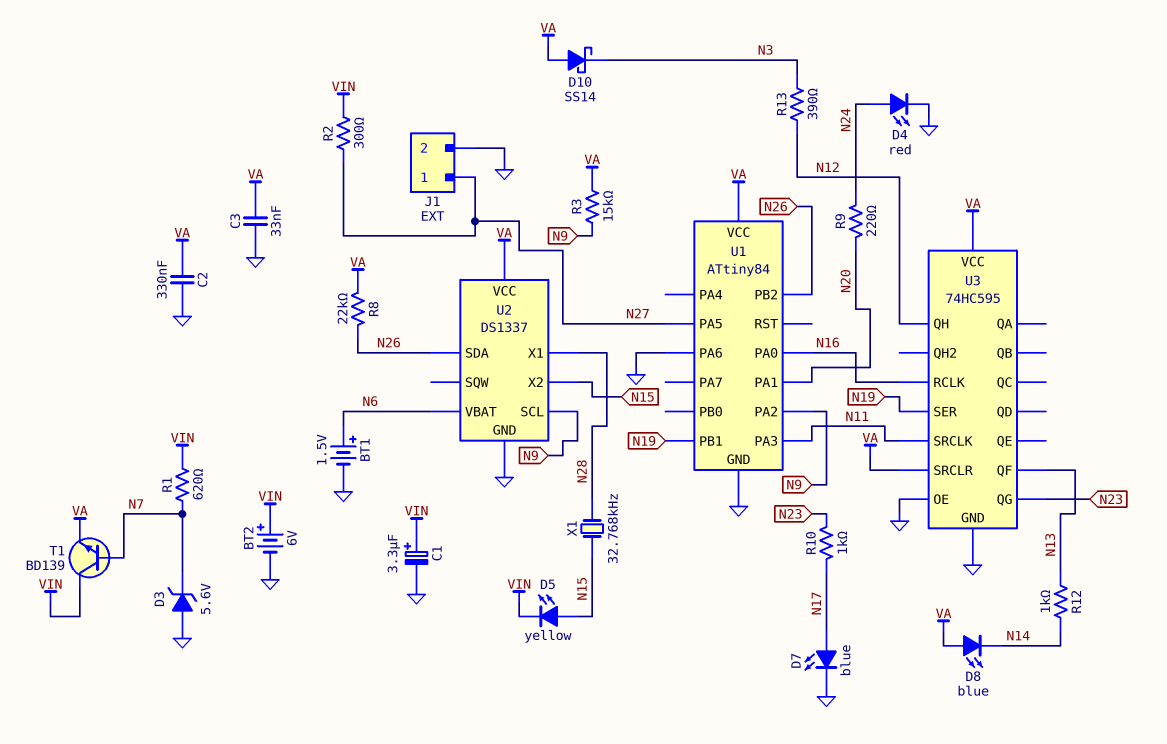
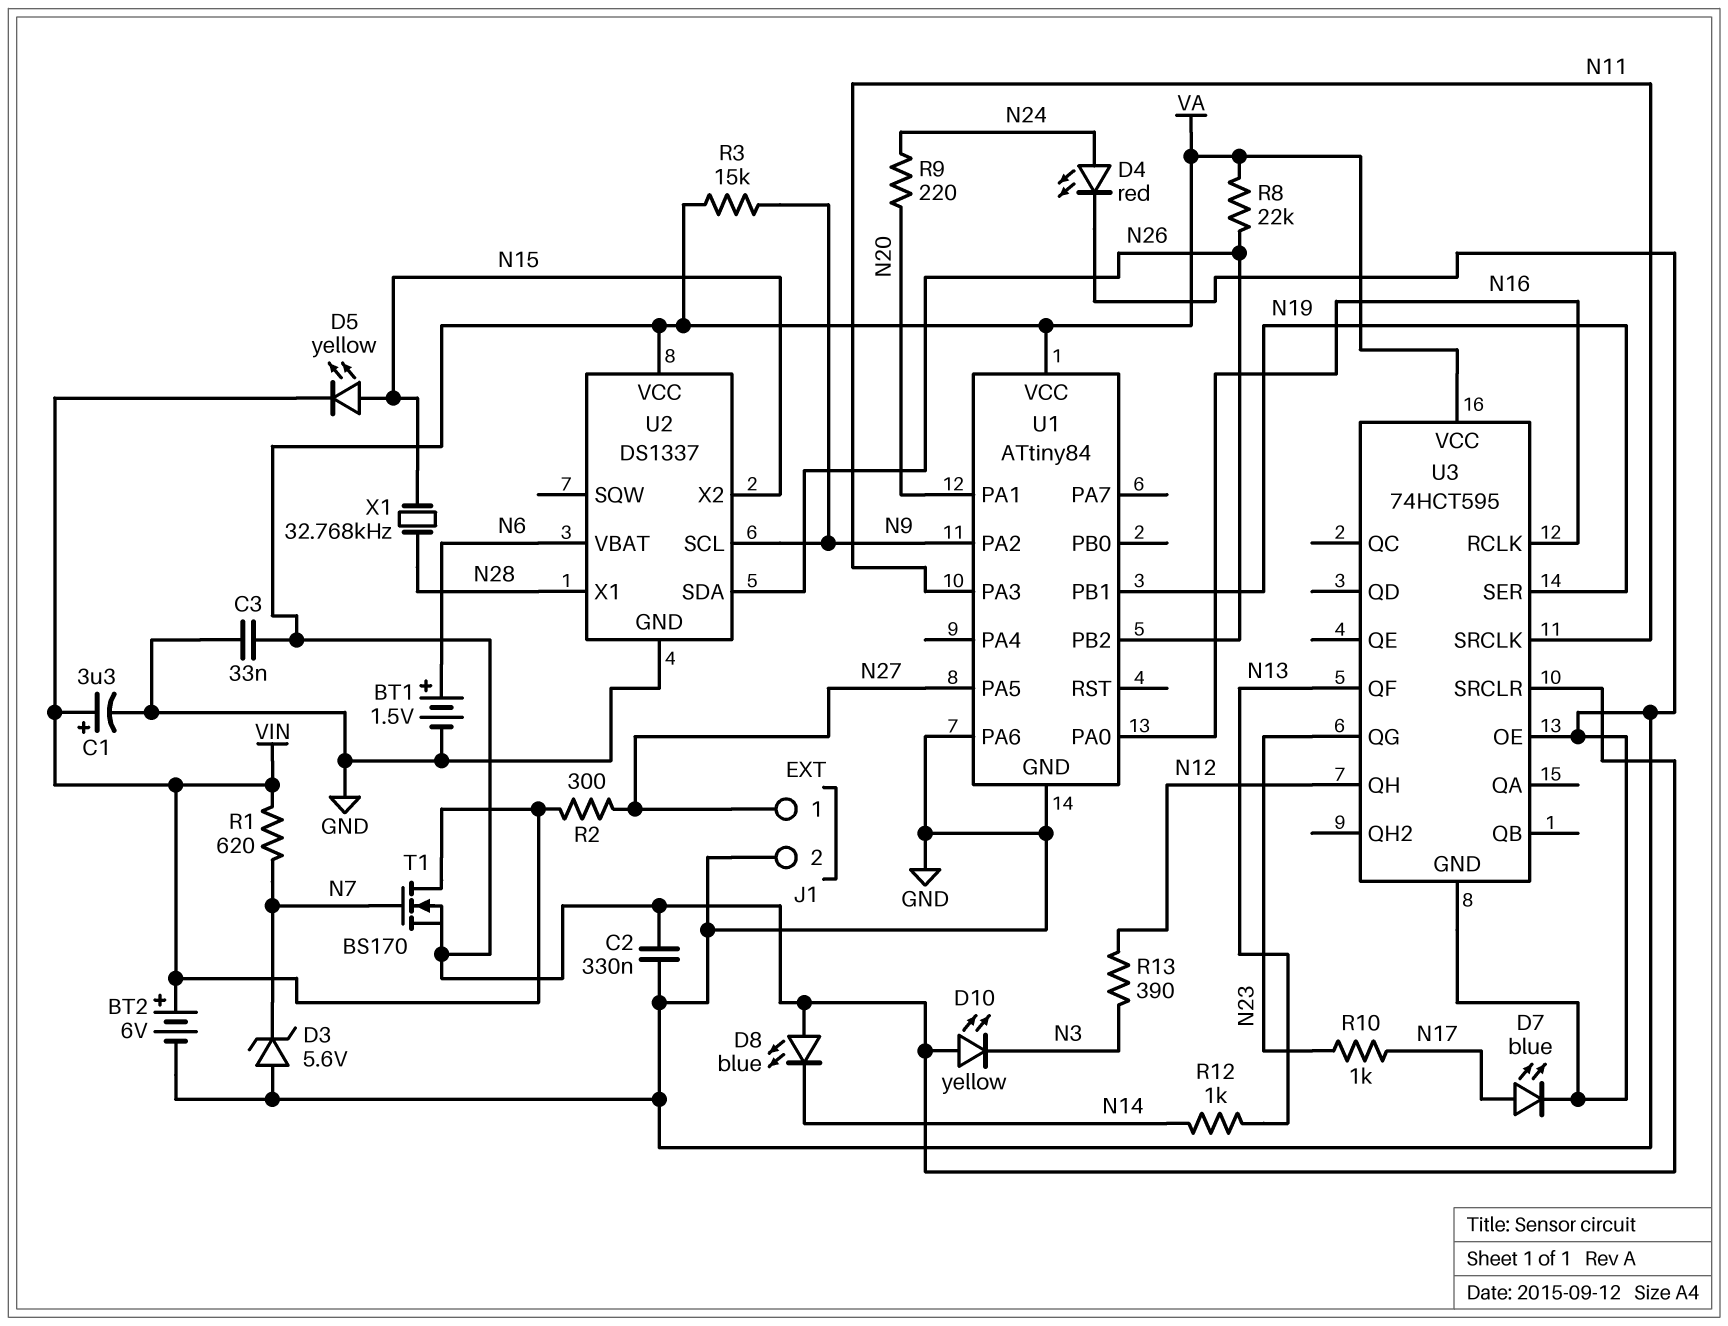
D10: schottky SS14 (A VA, K N3) -> LED yellow (A VA, K N3)
T1: NPN BD139 (B N7, C VIN, E VA) -> NMOS BS170 (G N7, D VIN, S VA)
U3: 74HC595 -> 74HCT595

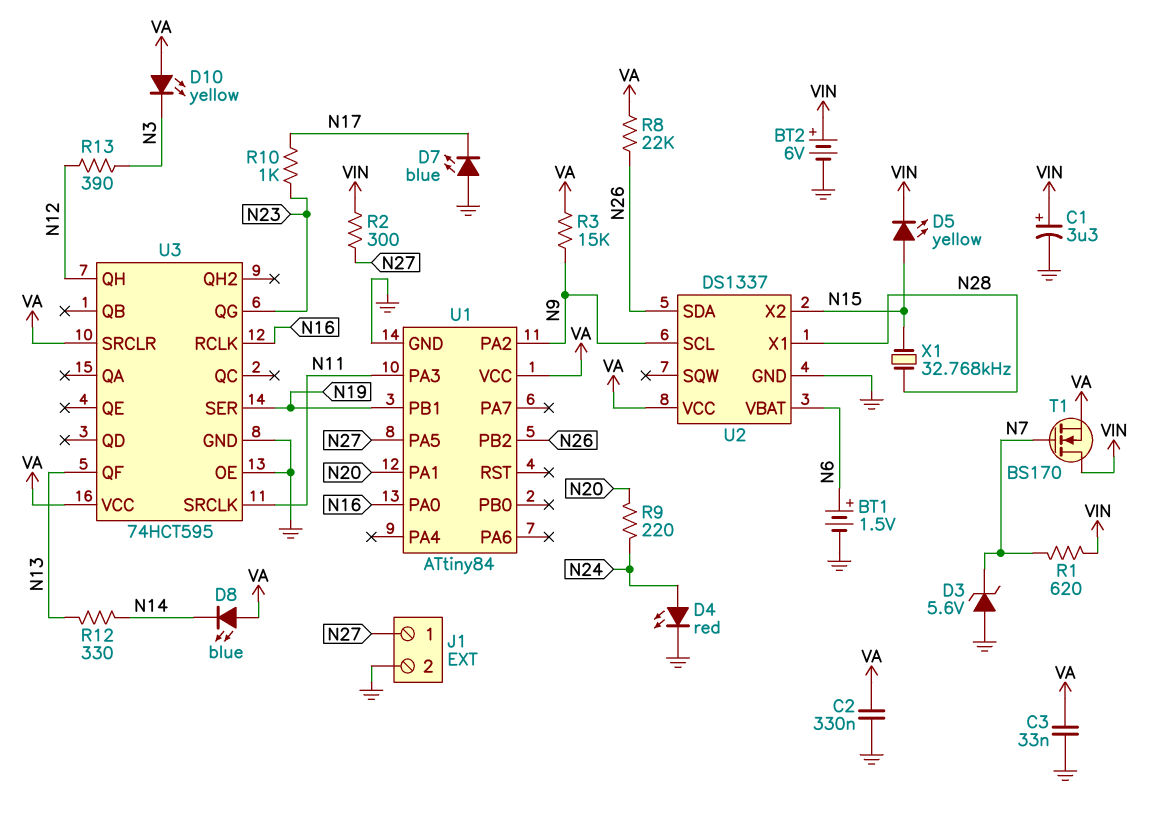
D7: LED blue (A N17, K GND) -> LED blue (A GND, K N17)
R12: 1k (N13, N14) -> 330 (N13, N14)
U1 pin PA6: GND -> none

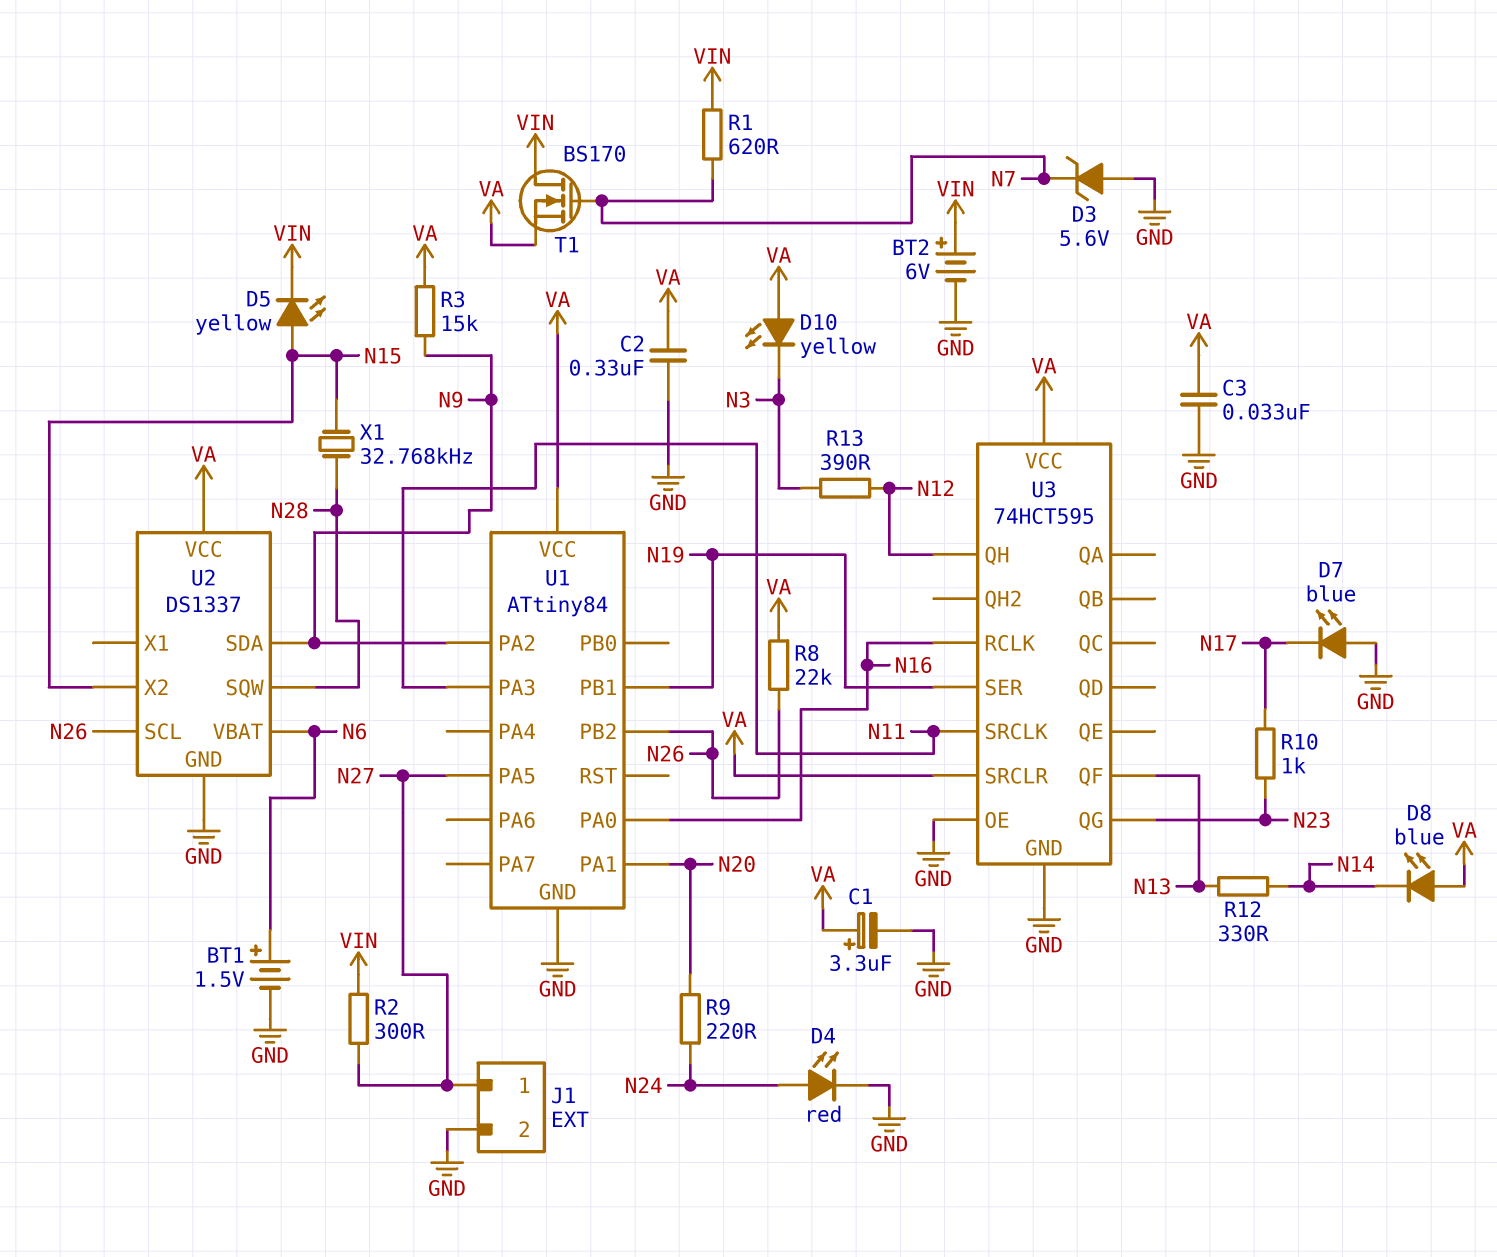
C1: 3.3uF (plus VIN, minus GND) -> 3.3uF (plus VA, minus GND)
U2 pin SCL: N9 -> N26
U2 pin SDA: N26 -> N9
U2 pin SQW: none -> N28
U2 pin X1: N28 -> none

